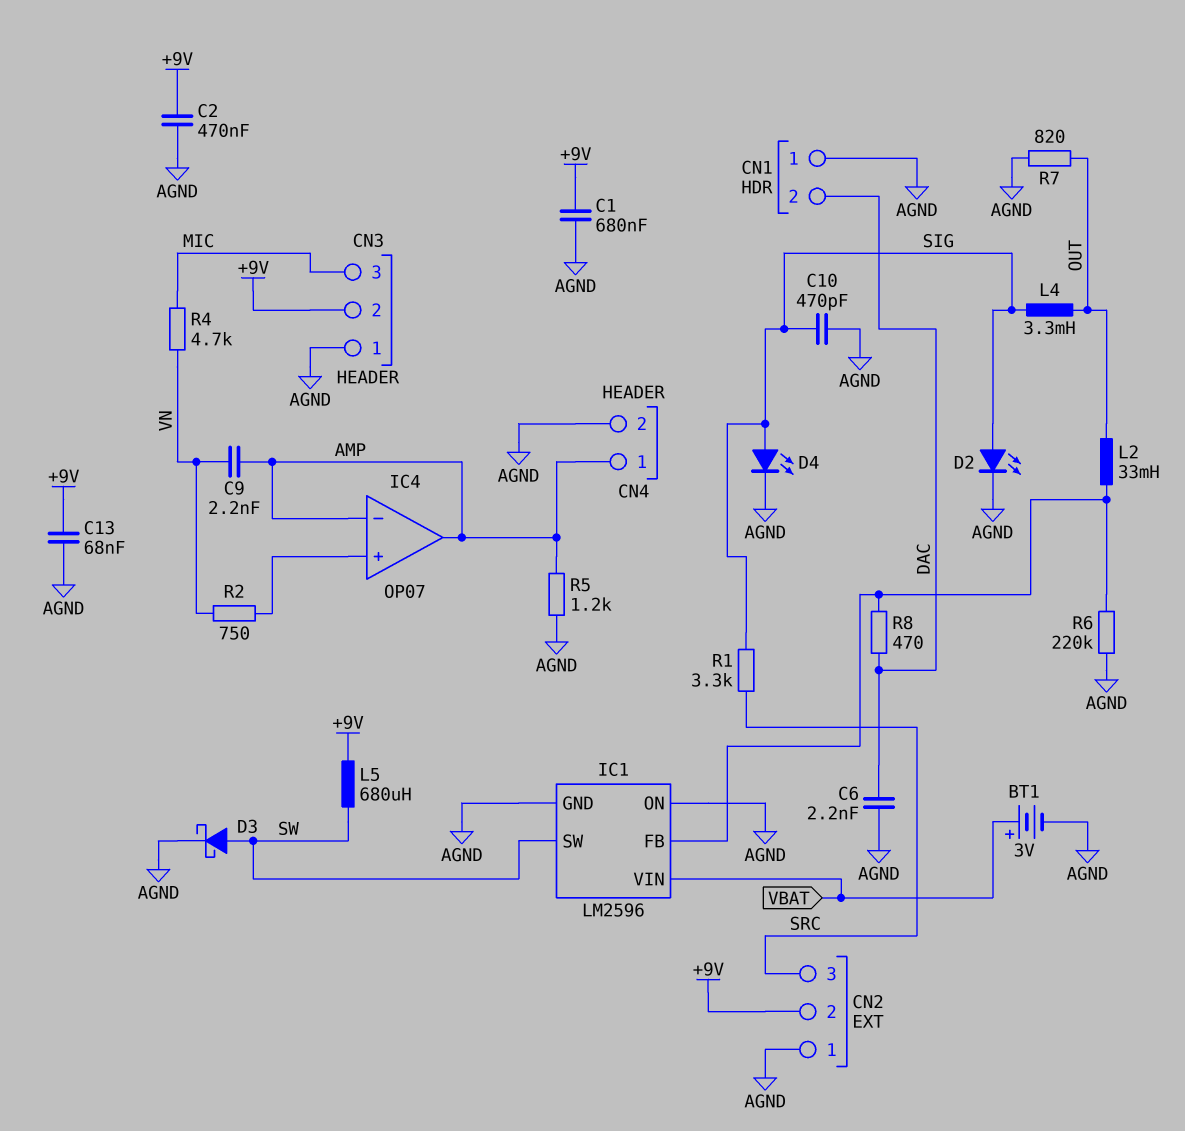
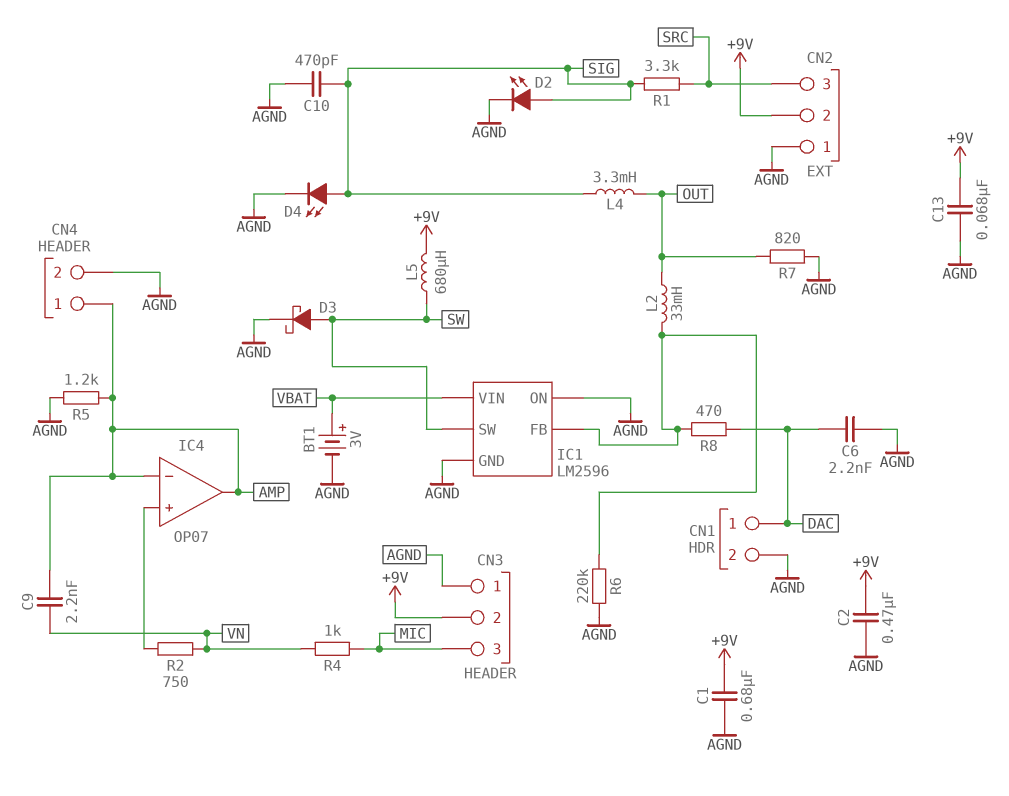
CN1 pin 1: AGND -> DAC
CN1 pin 2: DAC -> AGND
R4: 4.7k (MIC, VN) -> 1k (MIC, VN)

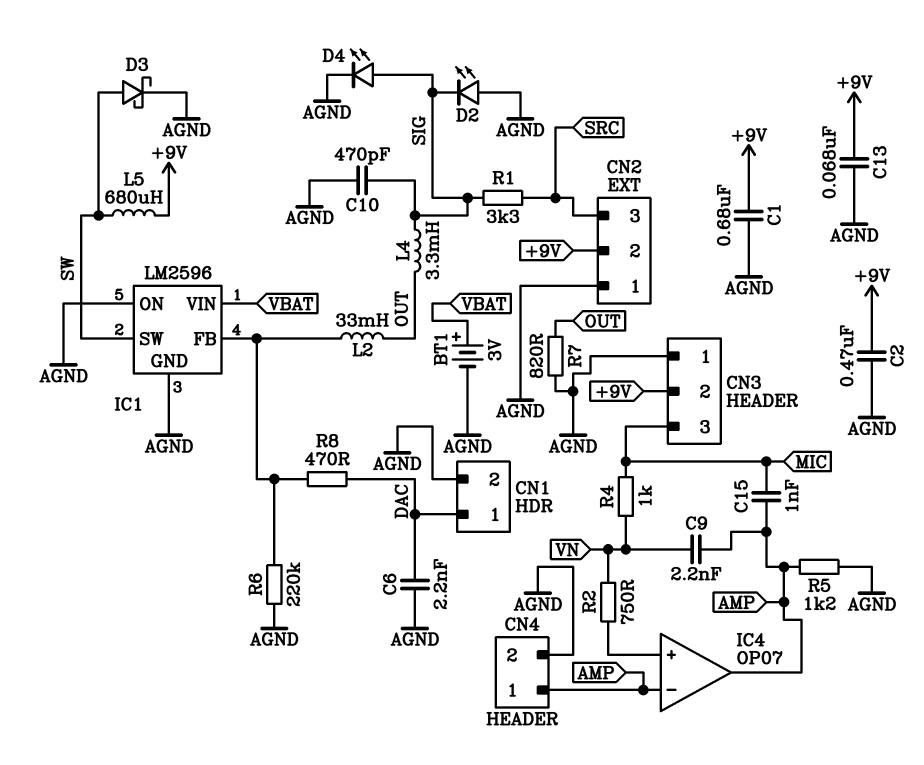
C15: none -> 1nF (AMP, MIC)
D2: LED (A SIG, K AGND) -> LED (A AGND, K SIG)

